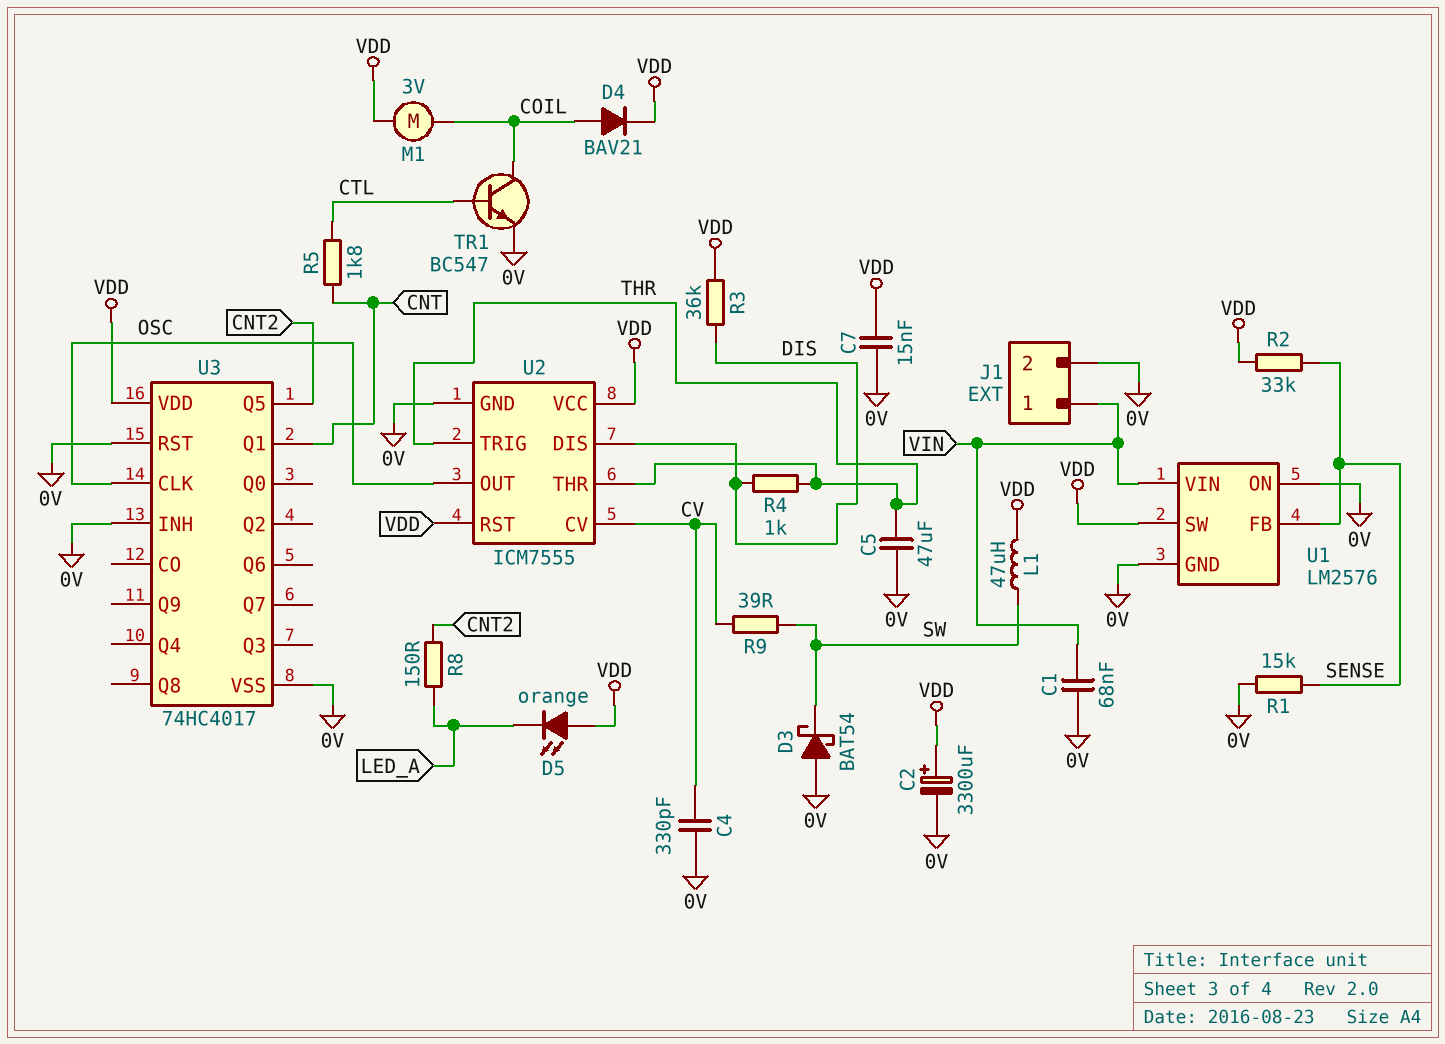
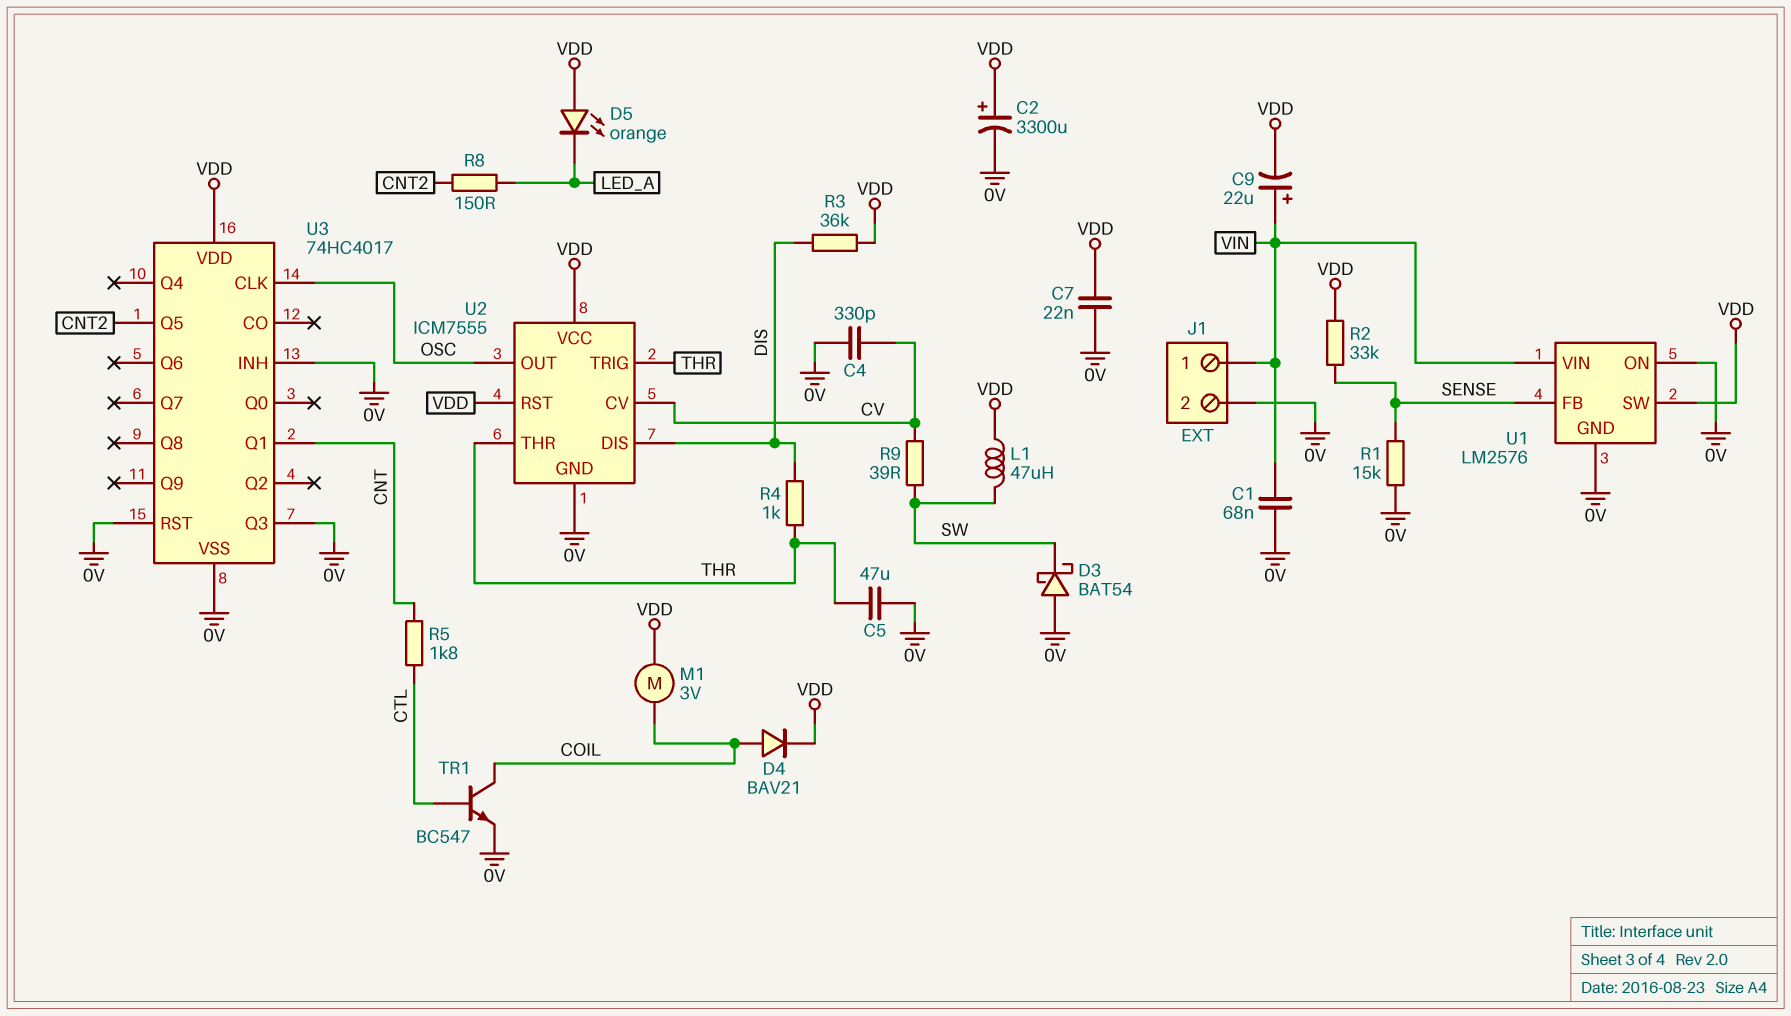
C7: 15nF (0V, VDD) -> 22nF (0V, VDD)
C9: none -> 22uF (plus VIN, minus VDD)
U3 pin Q3: none -> 0V

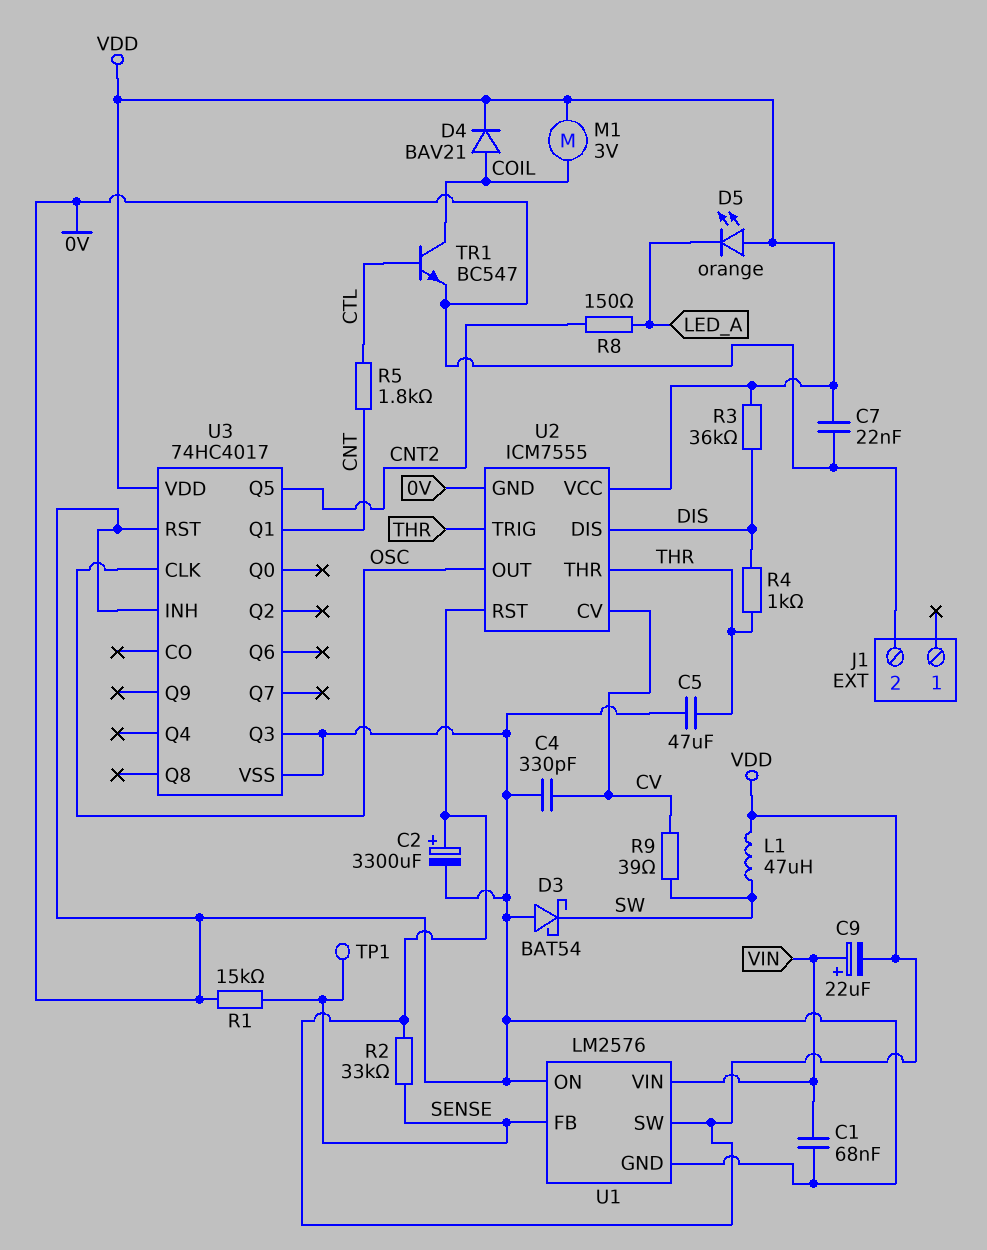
J1 pin 1: VIN -> none
TP1: none -> test point (SENSE)

